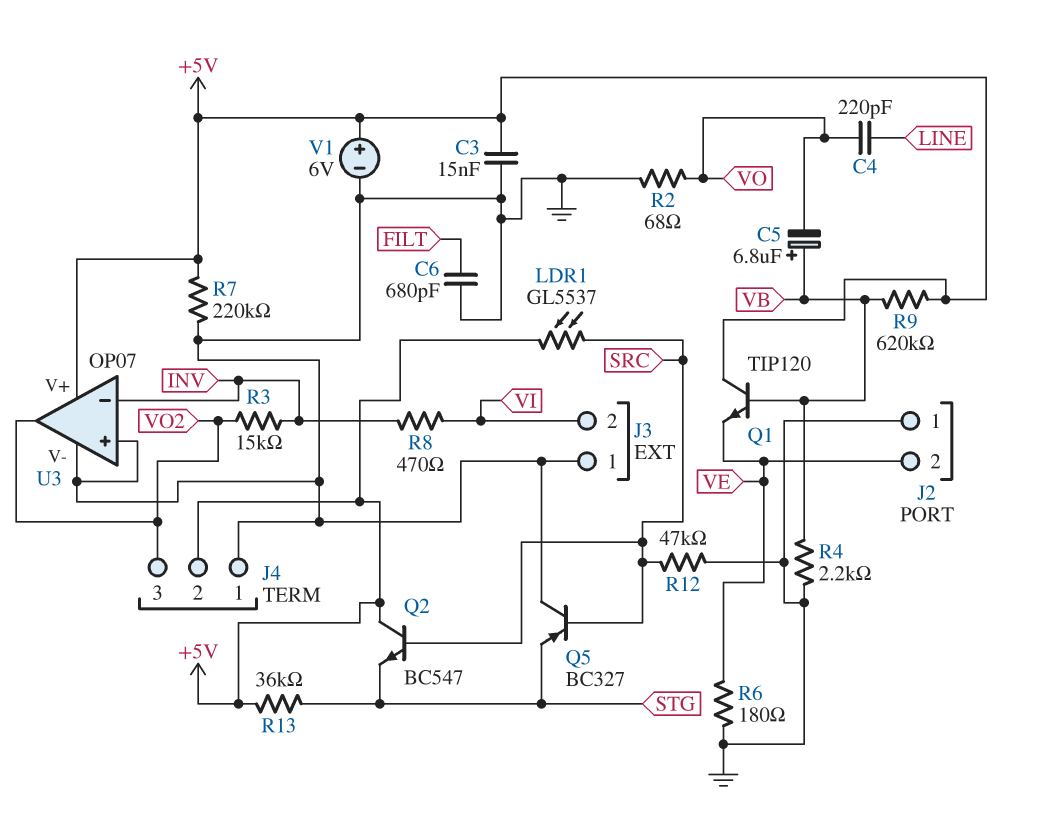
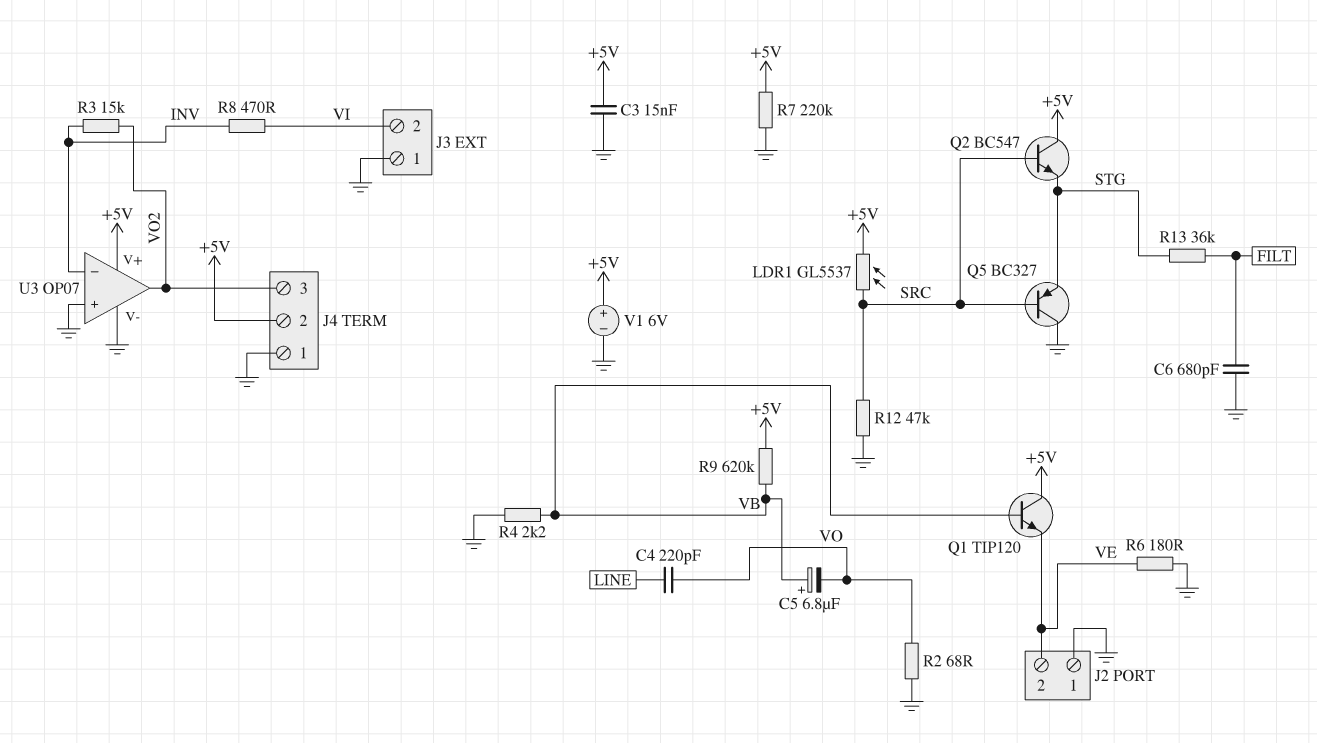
R13: 36k (+5V, STG) -> 36k (FILT, STG)

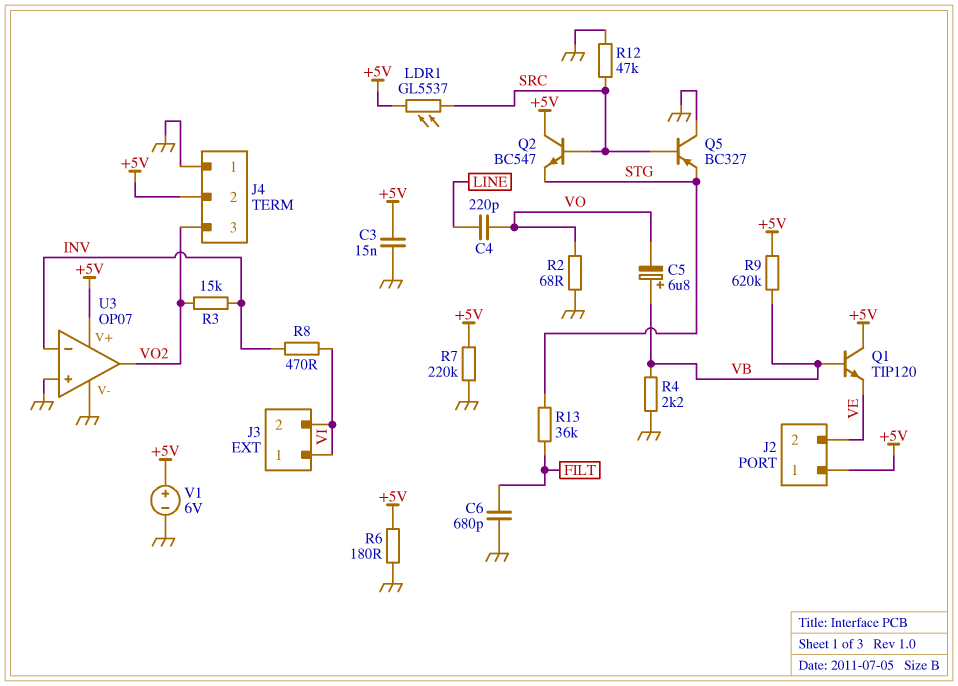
J2 pin 1: GND -> +5V
J3 pin 1: GND -> VI
R6: 180 (GND, VE) -> 180 (+5V, GND)

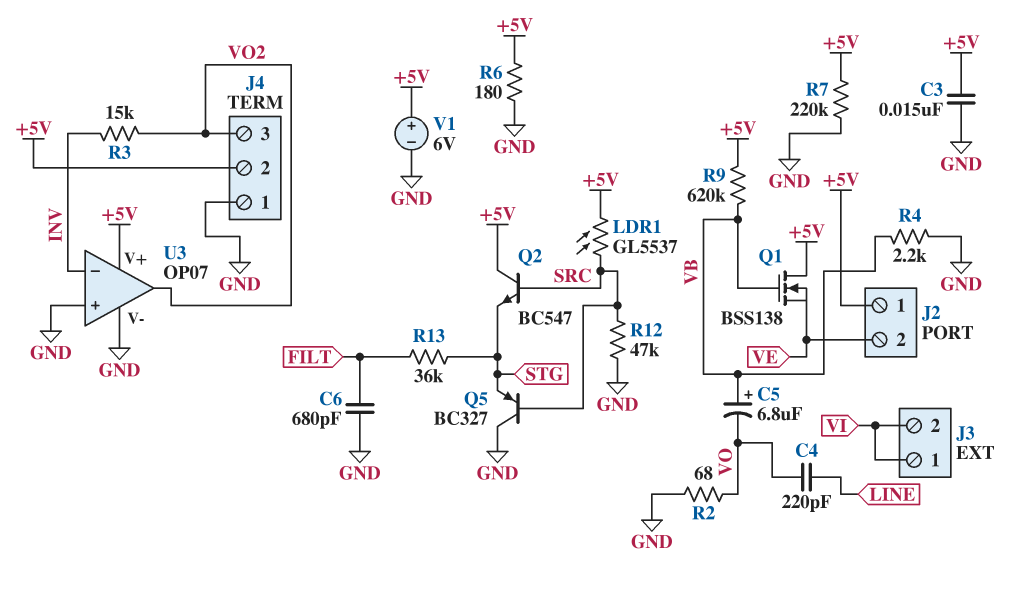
Q1: NPN TIP120 (B VB, C +5V, E VE) -> NMOS BSS138 (G VB, D +5V, S VE)
R8: 470 (INV, VI) -> none

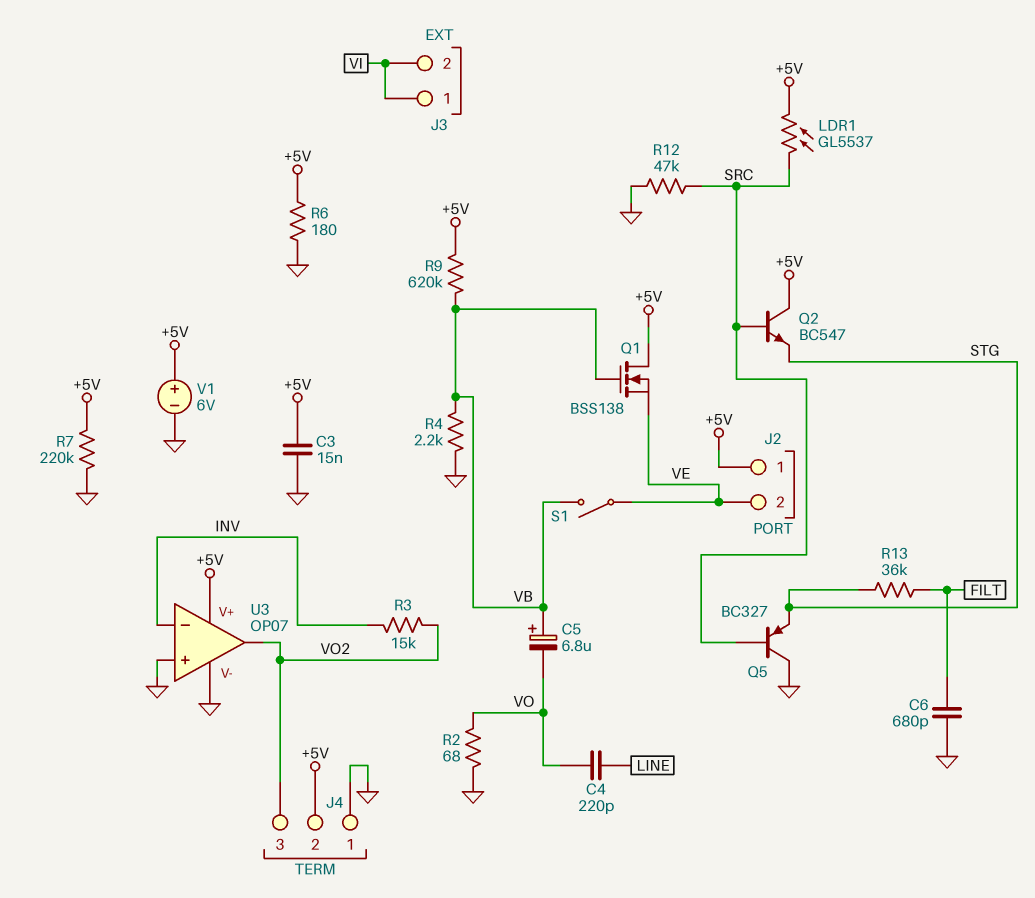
S1: none -> switch (VB, VE)

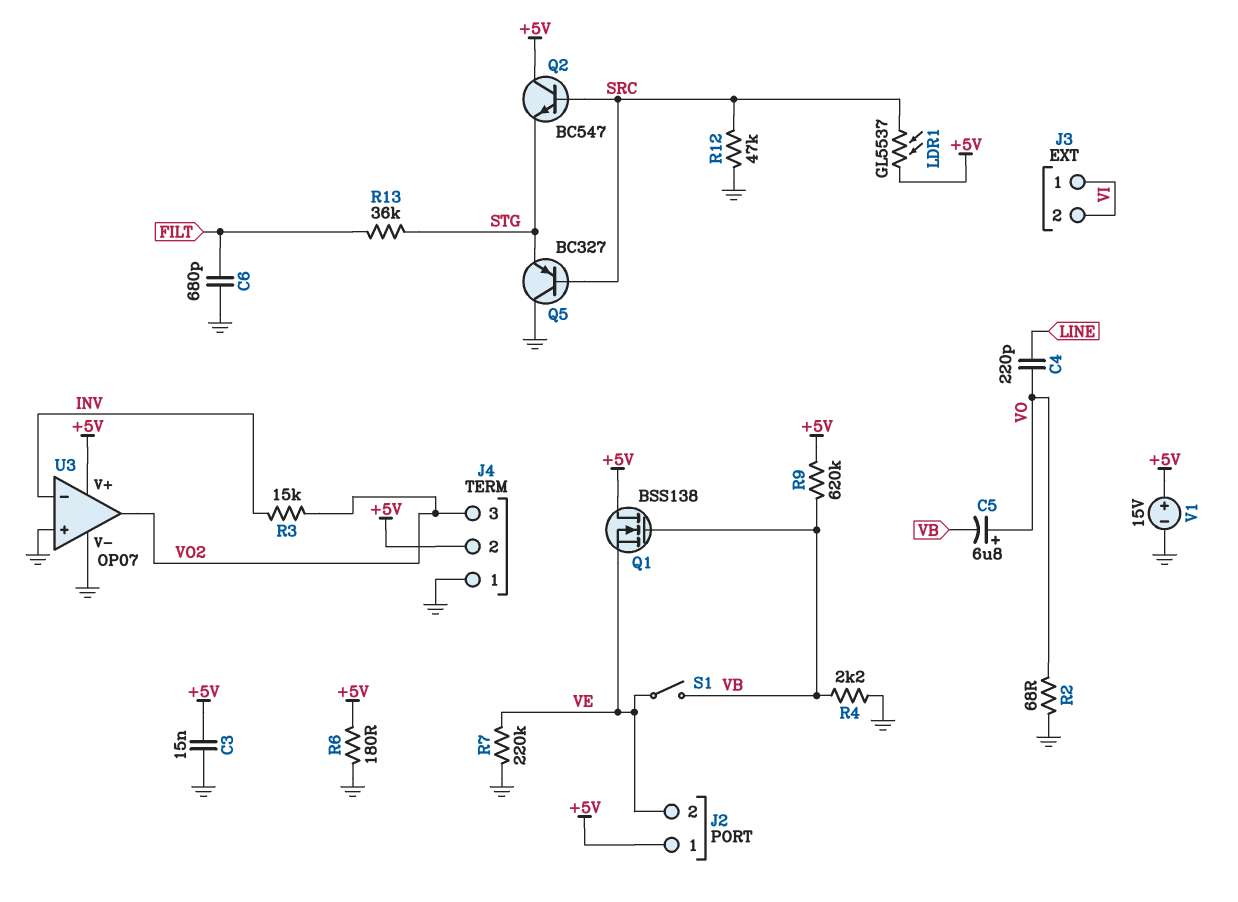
C5: 6.8uF (plus VB, minus VO) -> 6.8uF (plus VO, minus VB)
R7: 220k (+5V, GND) -> 220k (GND, VE)
V1: 6V (plus +5V, minus GND) -> 15V (plus +5V, minus GND)

